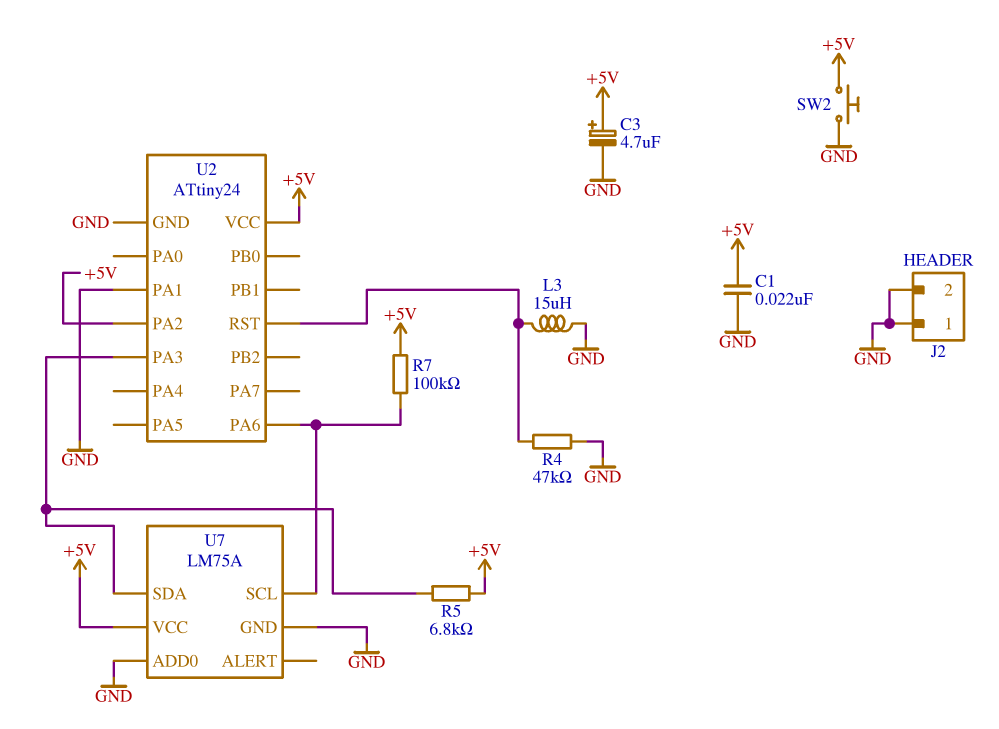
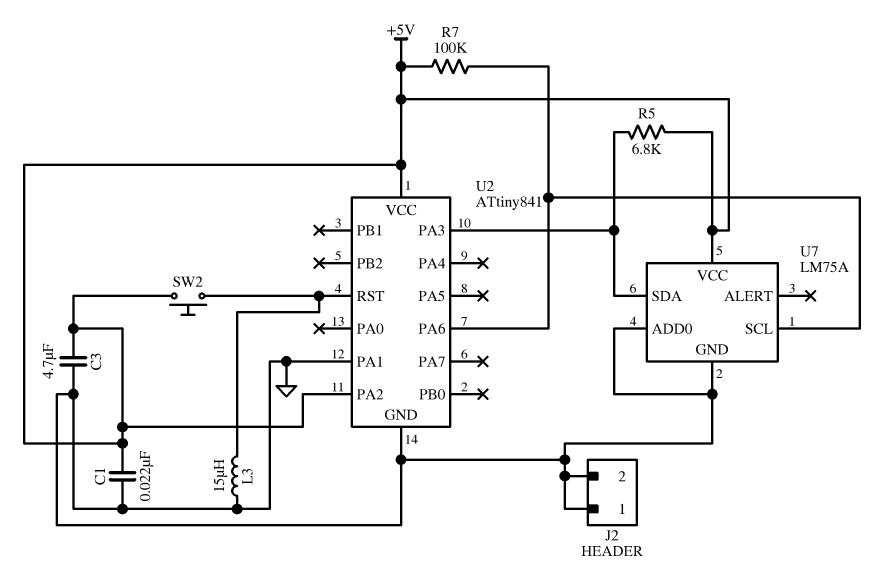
C3: 4.7uF (plus +5V, minus GND) -> 4.7uF (+5V, GND)
R4: 47k (GND, U2/RST) -> none
SW2: button (+5V, GND) -> button (+5V, U2/RST)
U2: ATtiny24 -> ATtiny841

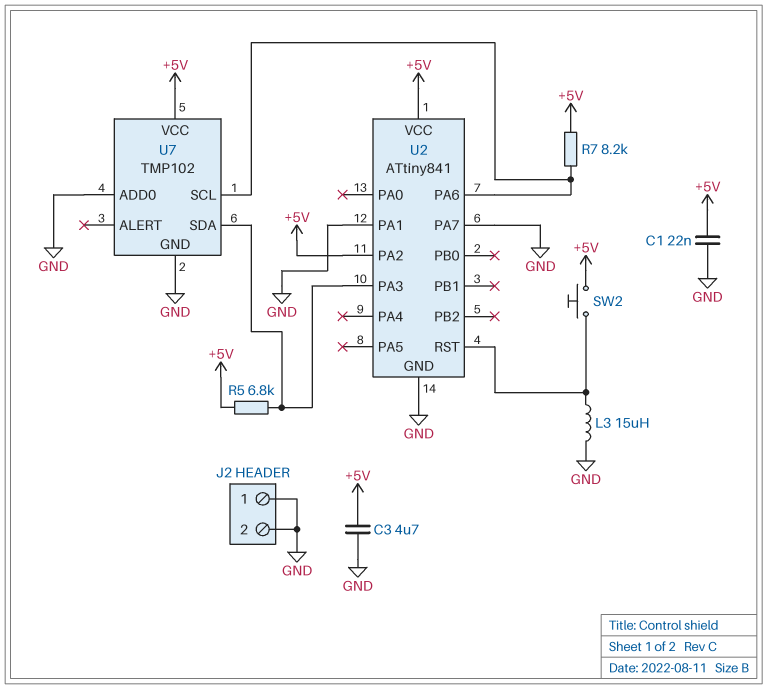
R7: 100k (+5V, U2/PA6) -> 8.2k (+5V, U2/PA6)
U2 pin PA7: none -> GND
U7: LM75A -> TMP102

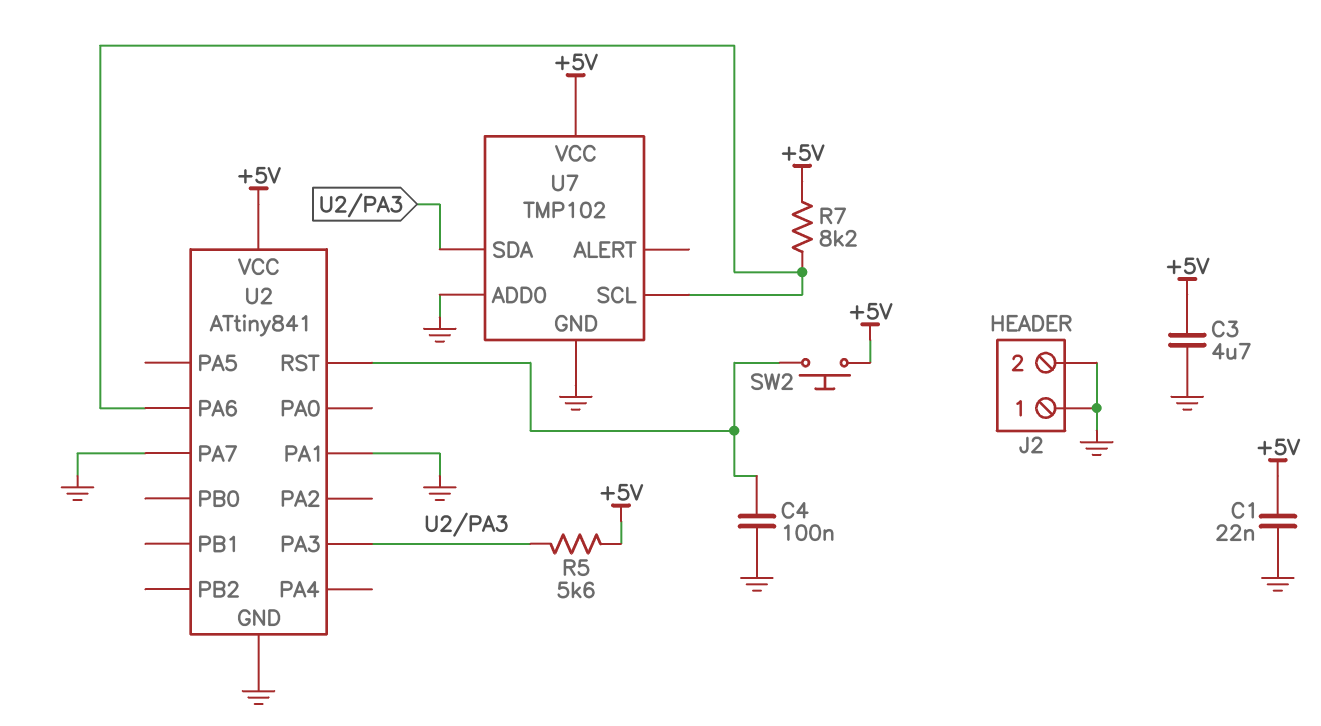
C4: none -> 100nF (GND, U2/RST)
L3: 15uH (GND, U2/RST) -> none
R5: 6.8k (+5V, U2/PA3) -> 5.6k (+5V, U2/PA3)
U2 pin PA2: +5V -> none

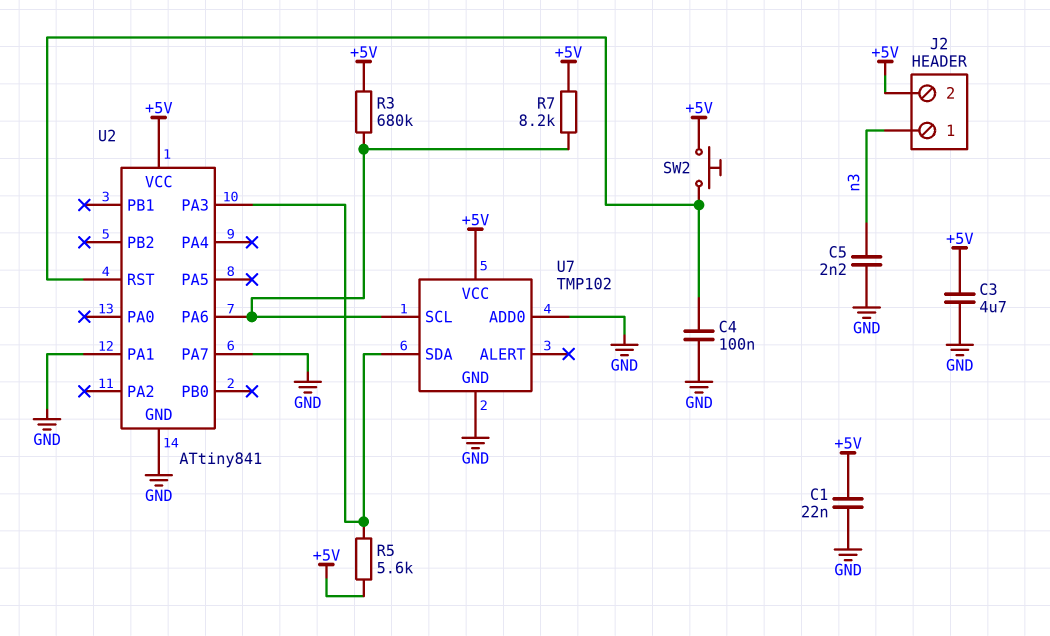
C5: none -> 2.2nF (GND, n3)
J2 pin 1: GND -> n3
J2 pin 2: GND -> +5V
R3: none -> 680k (+5V, U2/PA6)

